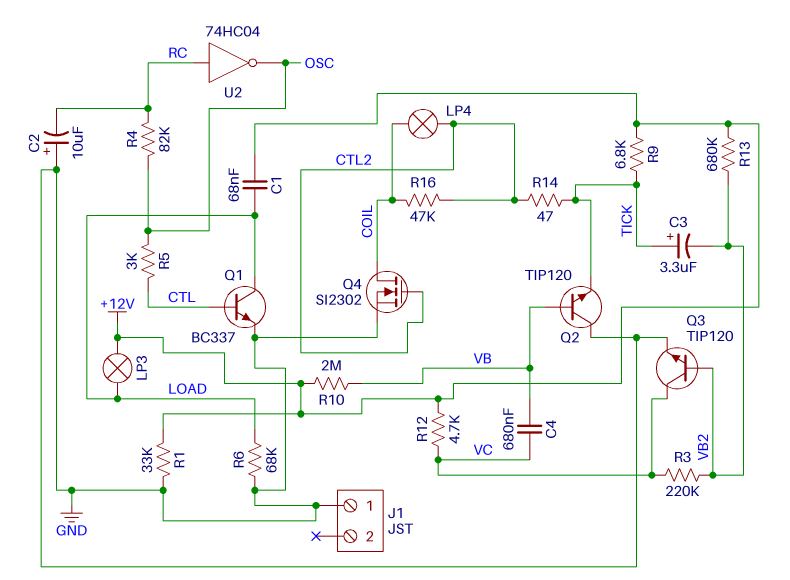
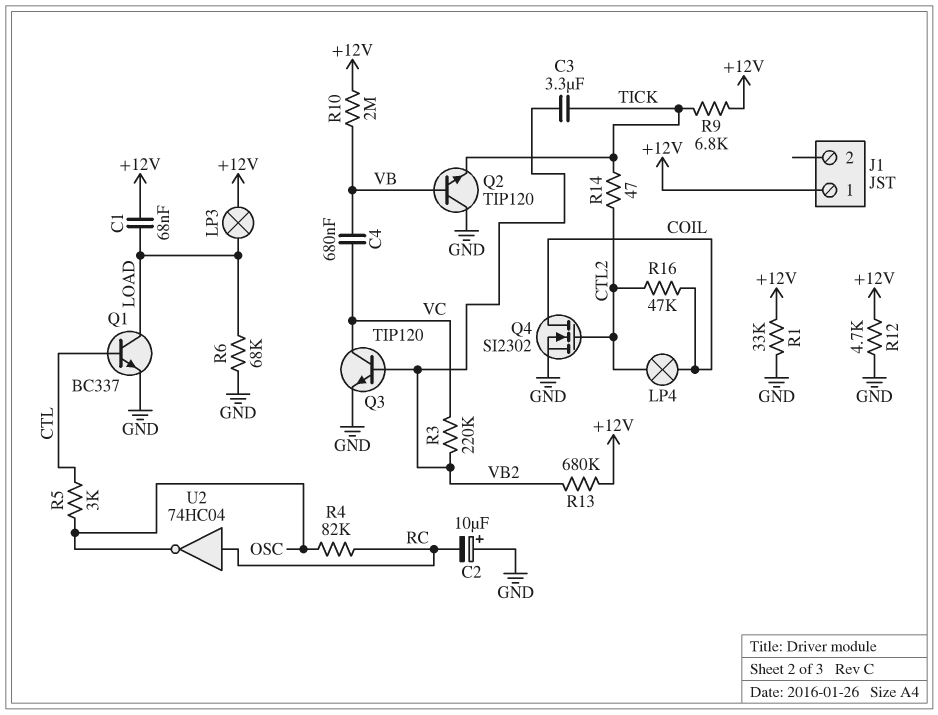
C3: 3.3uF (plus TICK, minus VB2) -> 3.3uF (TICK, VB2)
J1 pin 1: GND -> +12V
R12: 4.7k (+12V, VC) -> 4.7k (+12V, GND)

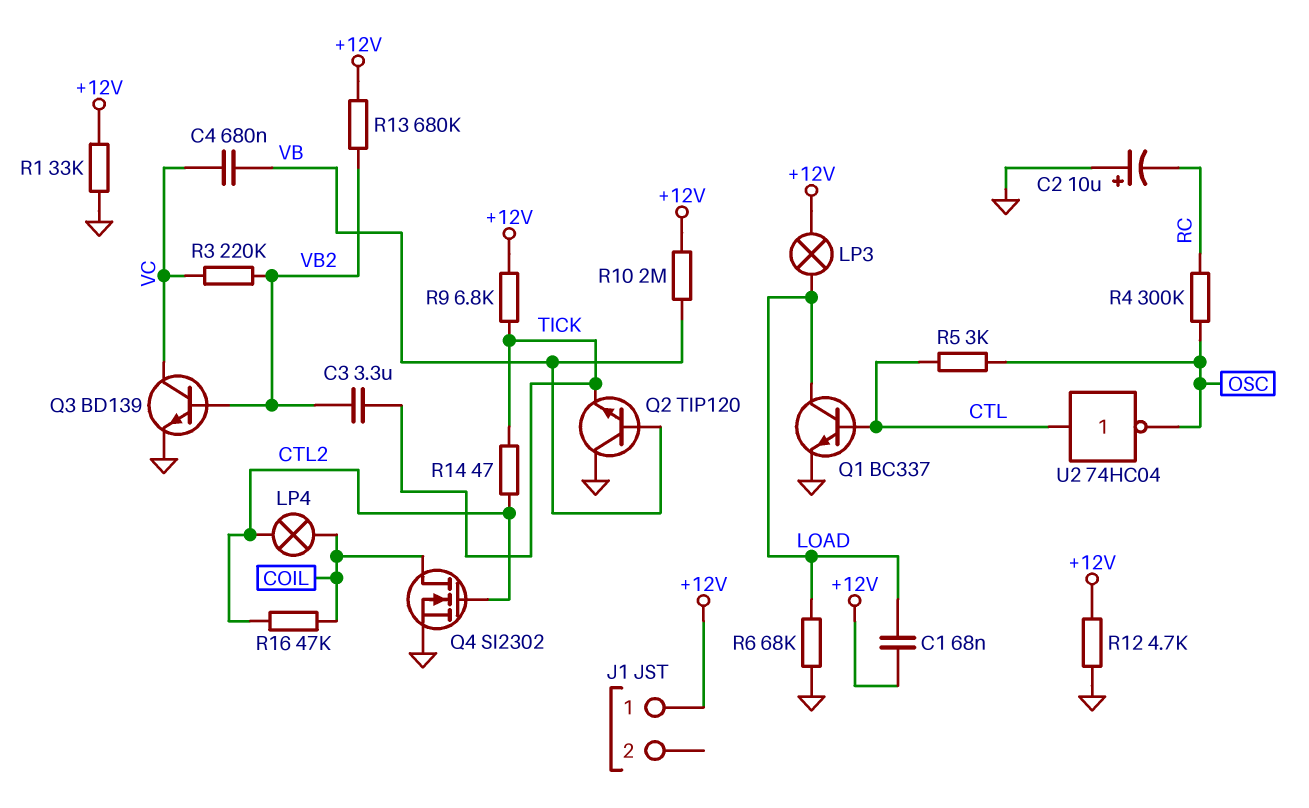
Q3: NPN TIP120 (B VB2, C VC, E GND) -> NPN BD139 (B VB2, C VC, E GND)
R4: 82k (OSC, RC) -> 300k (OSC, RC)
U2: NOT 74HC04 (in RC, out OSC) -> NOT 74HC04 (in CTL, out OSC)

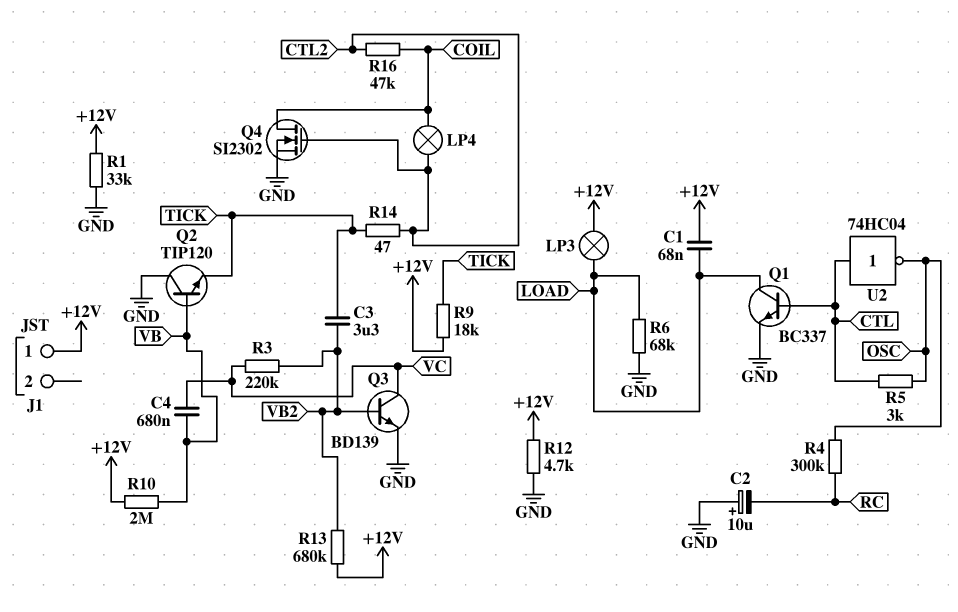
R9: 6.8k (+12V, TICK) -> 18k (+12V, TICK)

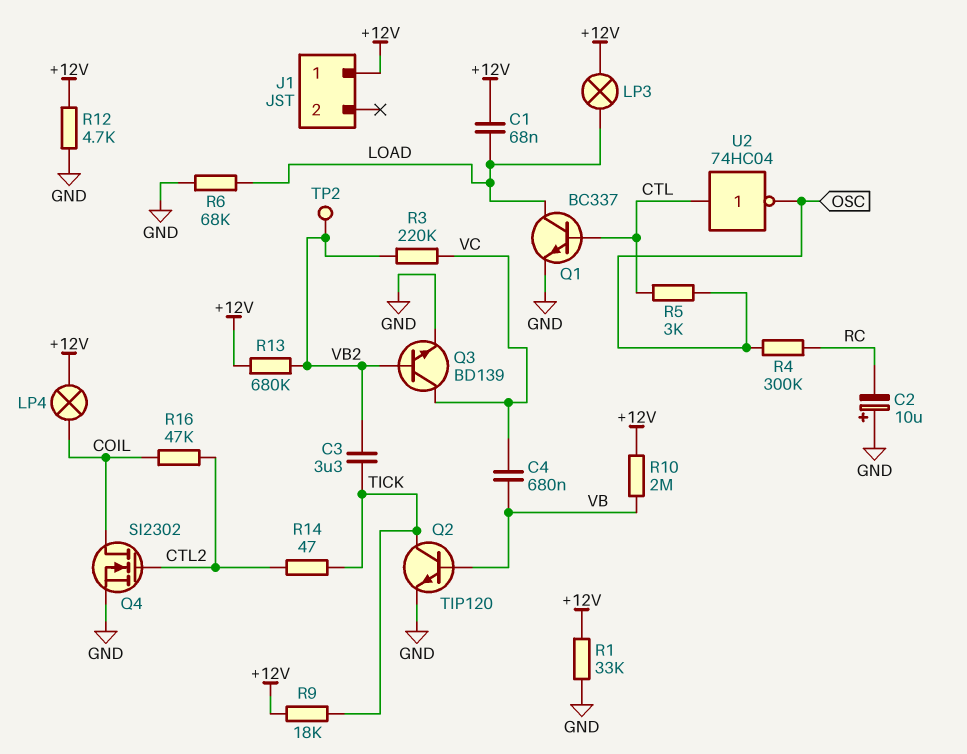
LP4: lamp (COIL, CTL2) -> lamp (+12V, COIL)
Q2: NPN TIP120 (B VB, C GND, E TICK) -> NPN TIP120 (B VB, C TICK, E GND)
TP2: none -> test point (VB2)

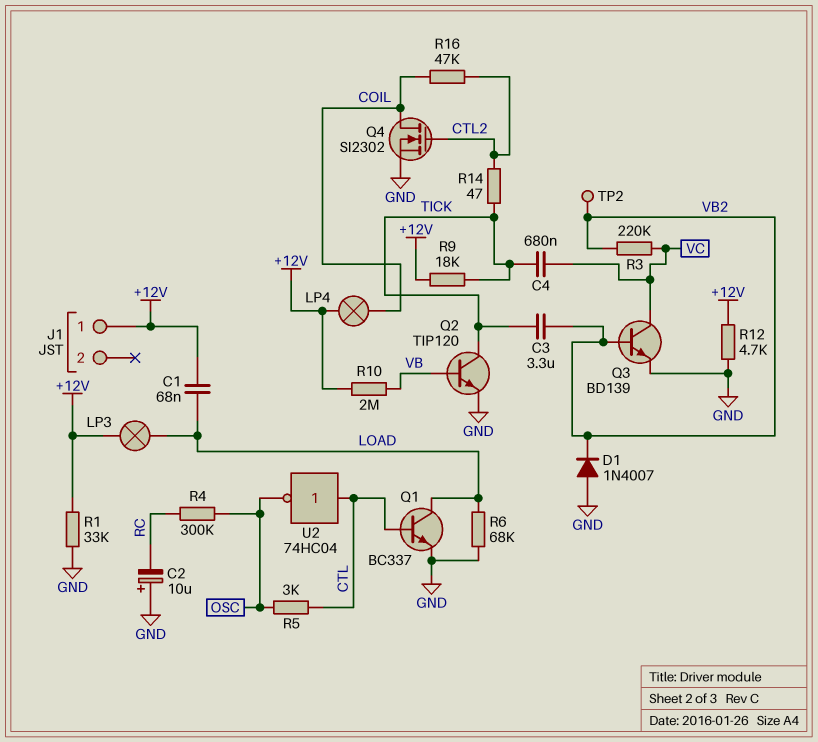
C4: 680nF (VB, VC) -> 680nF (TICK, VC)
D1: none -> diode 1N4007 (A GND, K VB2)
R13: 680k (+12V, VB2) -> none

